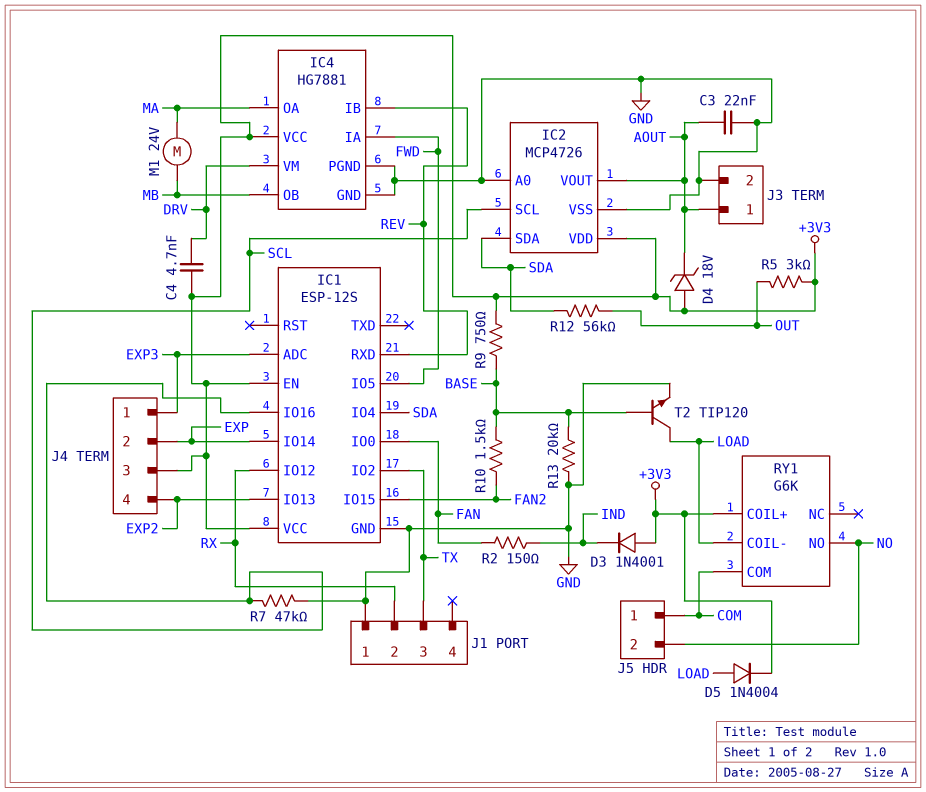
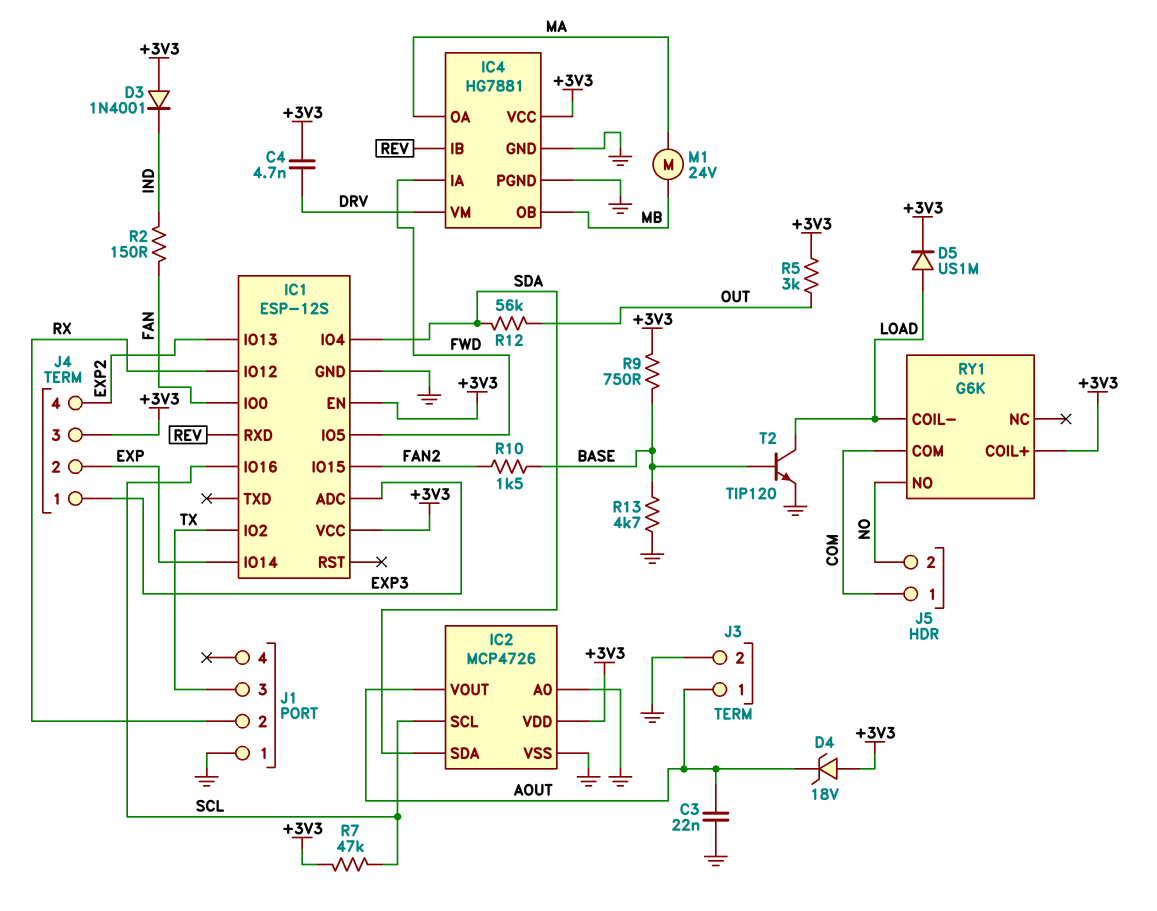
D5: diode 1N4004 (A LOAD, K +3V3) -> diode US1M (A LOAD, K +3V3)
R7: 47k (GND, SCL) -> 47k (+3V3, SCL)
R13: 20k (BASE, GND) -> 4.7k (BASE, GND)

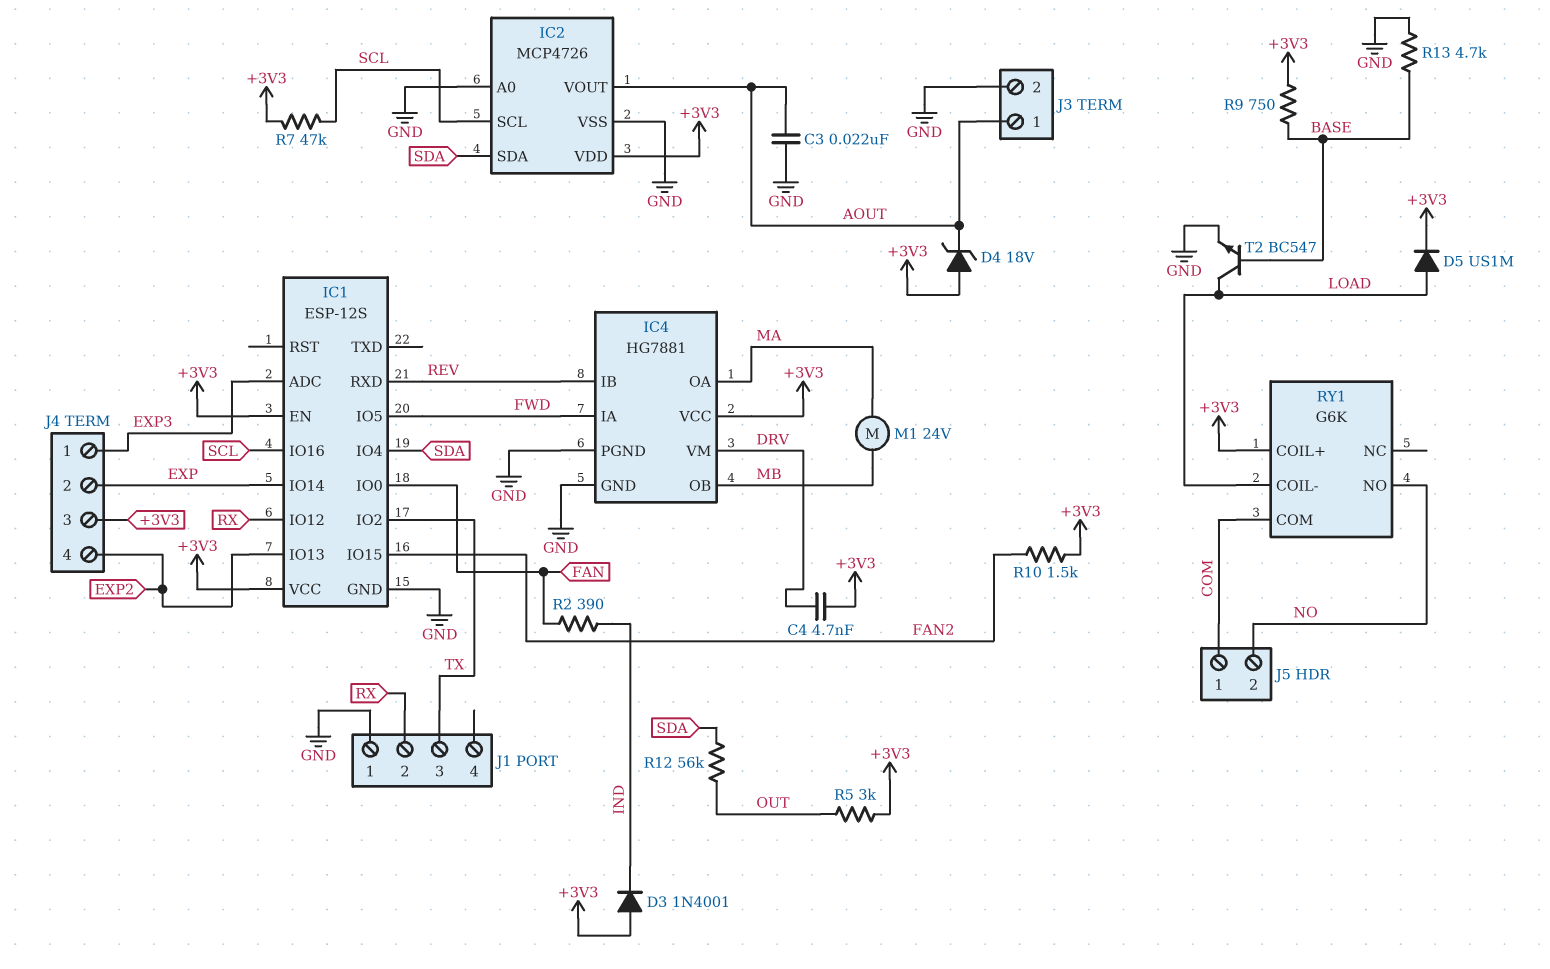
R2: 150 (FAN, IND) -> 390 (FAN, IND)
R10: 1.5k (BASE, FAN2) -> 1.5k (+3V3, FAN2)
T2: NPN TIP120 (B BASE, C LOAD, E GND) -> NPN BC547 (B BASE, C LOAD, E GND)

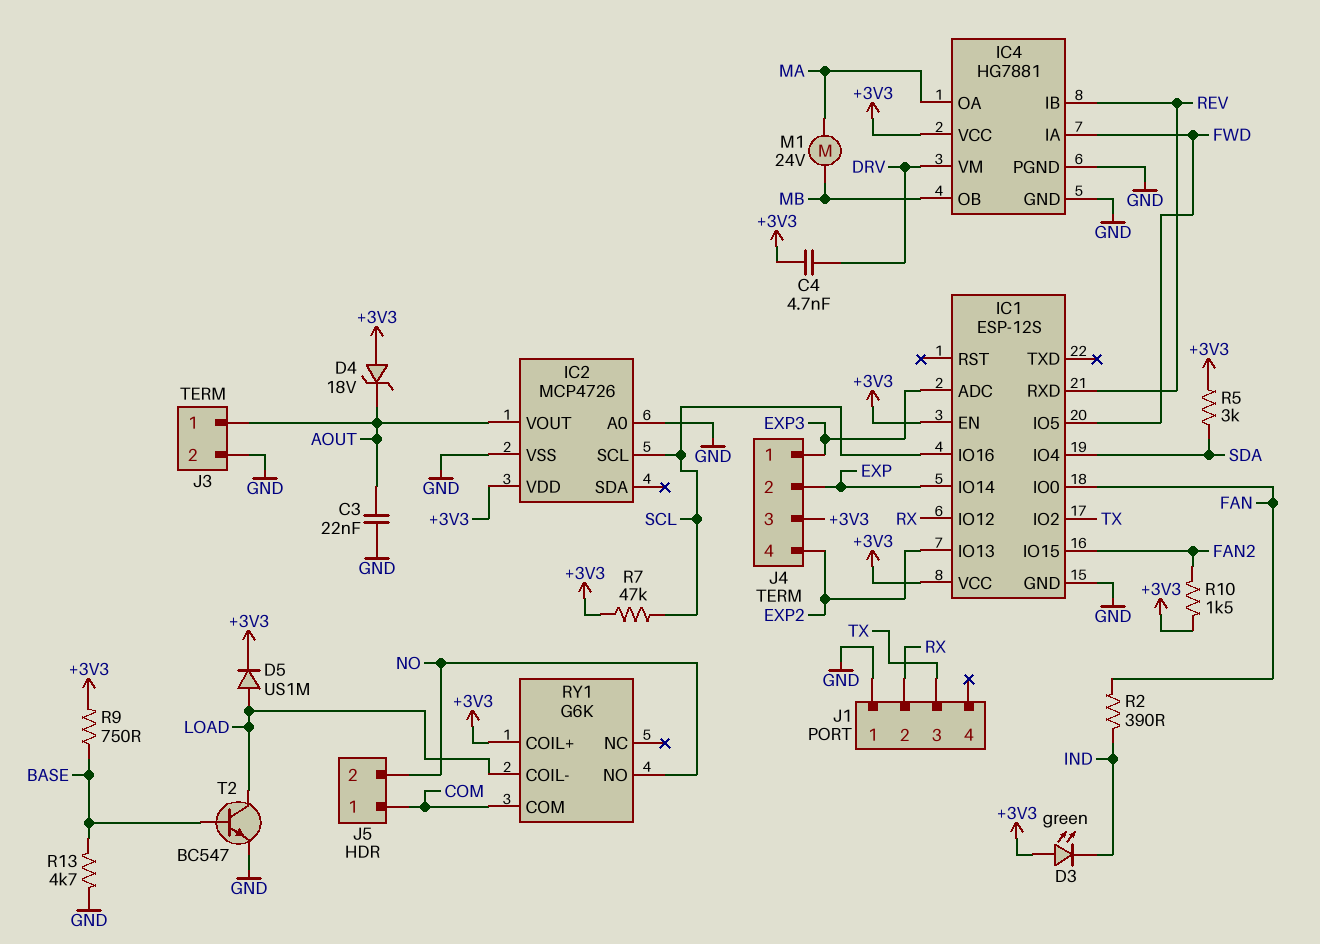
D3: diode 1N4001 (A +3V3, K IND) -> LED green (A +3V3, K IND)
IC2 pin SDA: SDA -> none
R5: 3k (+3V3, OUT) -> 3k (+3V3, SDA)
R12: 56k (OUT, SDA) -> none

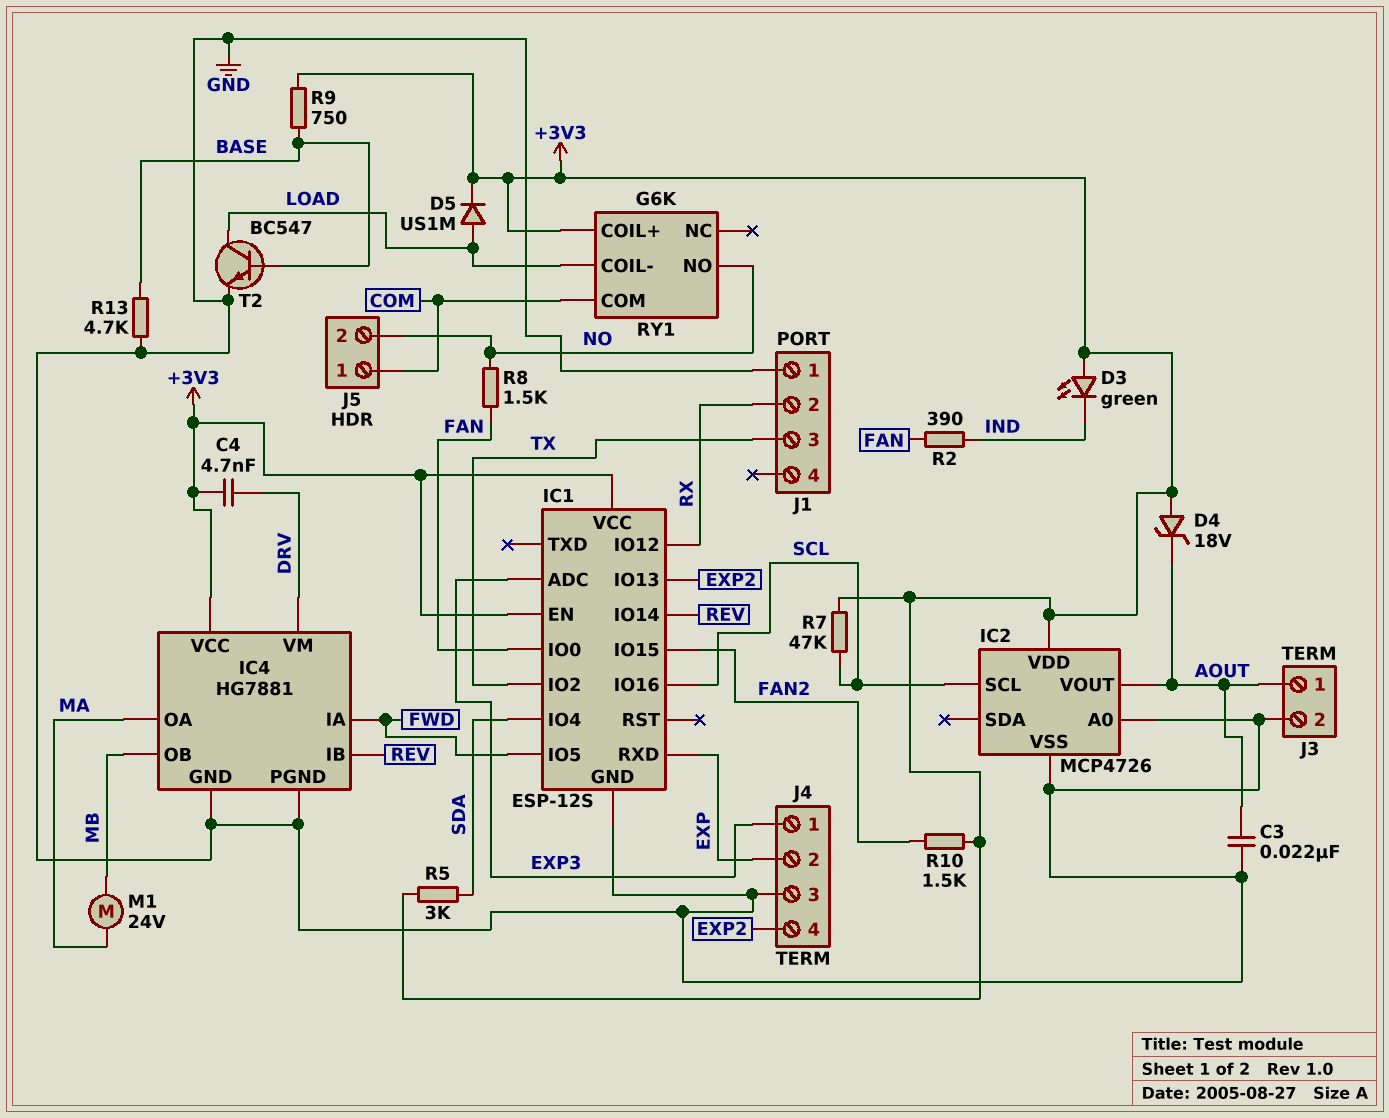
IC1 pin IO14: EXP -> REV
IC1 pin RXD: REV -> EXP
J4 pin 3: +3V3 -> GND
R8: none -> 1.5k (FAN, NO)

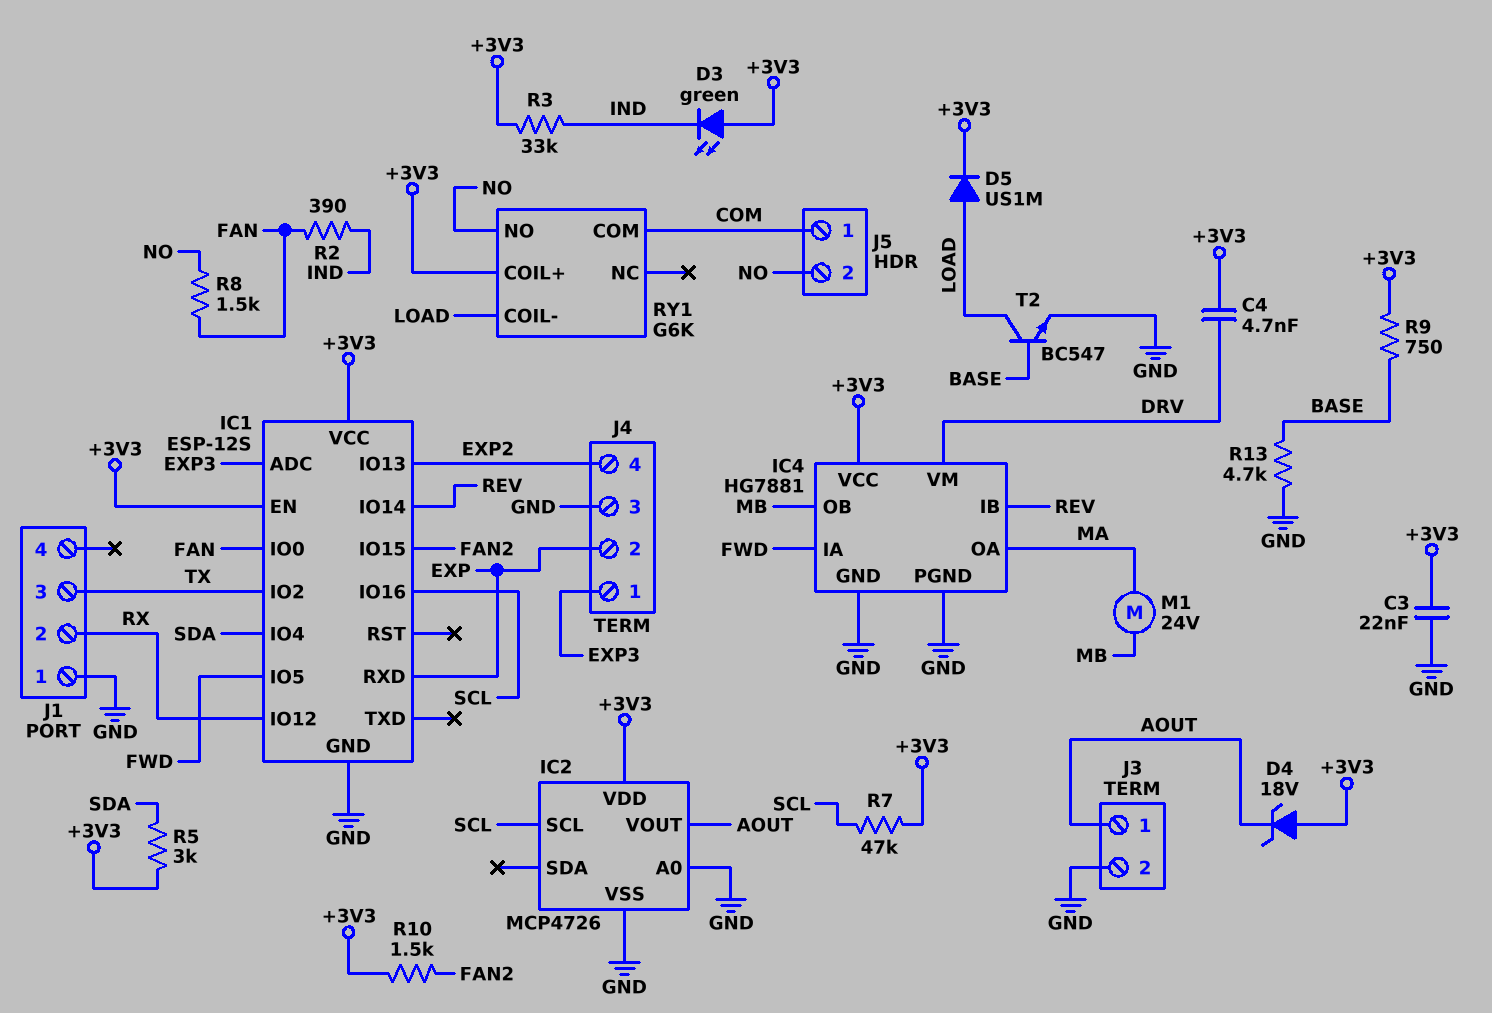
C3: 22nF (AOUT, GND) -> 22nF (+3V3, GND)
R3: none -> 33k (+3V3, IND)

